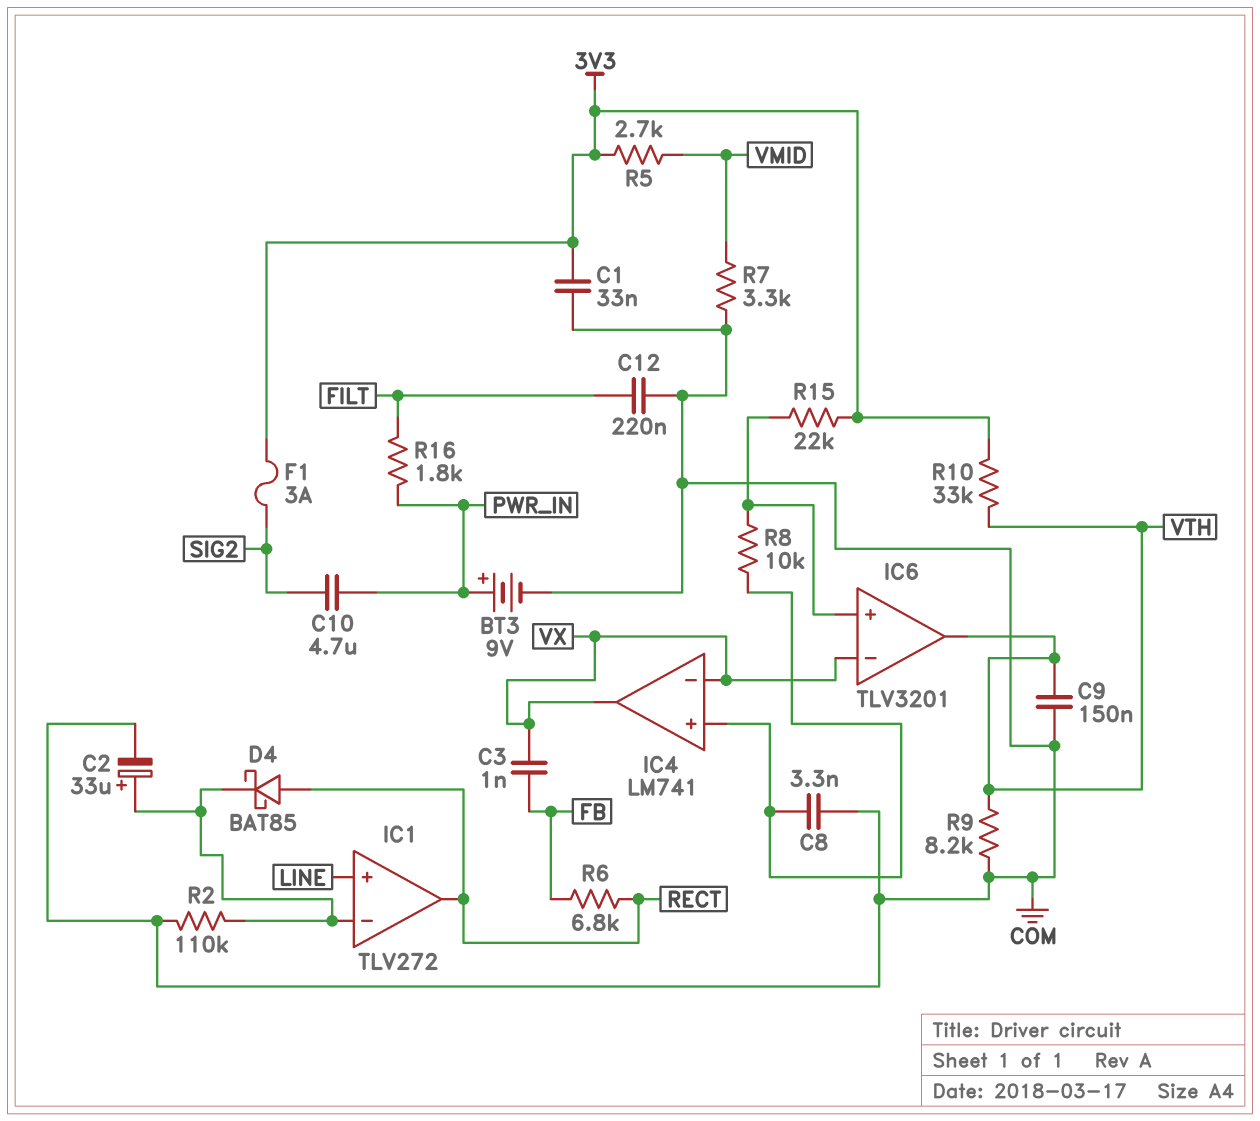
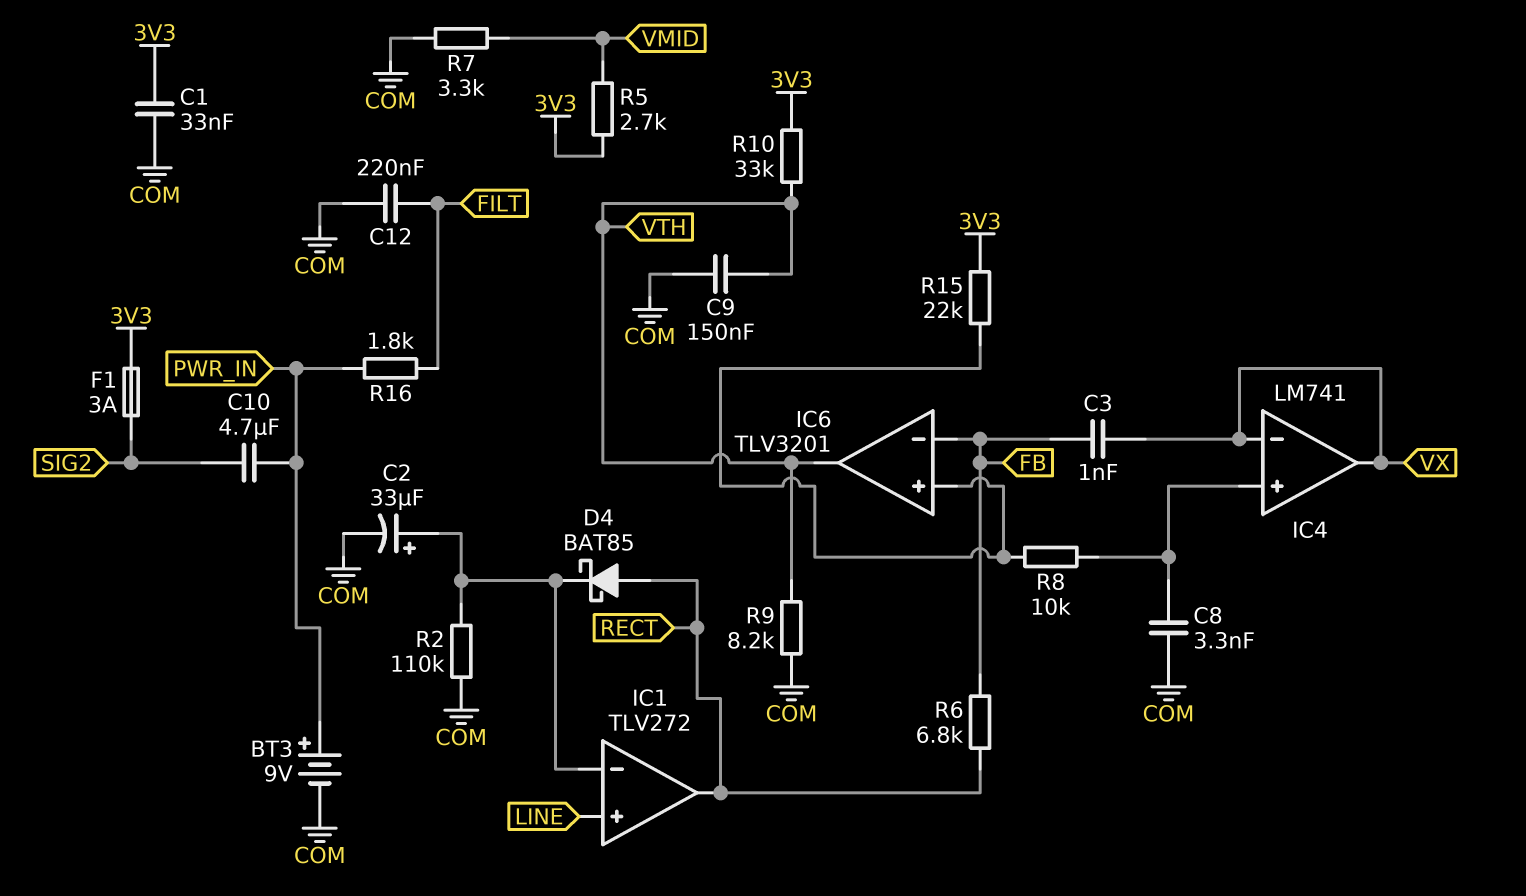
IC6 pin in-: VX -> FB

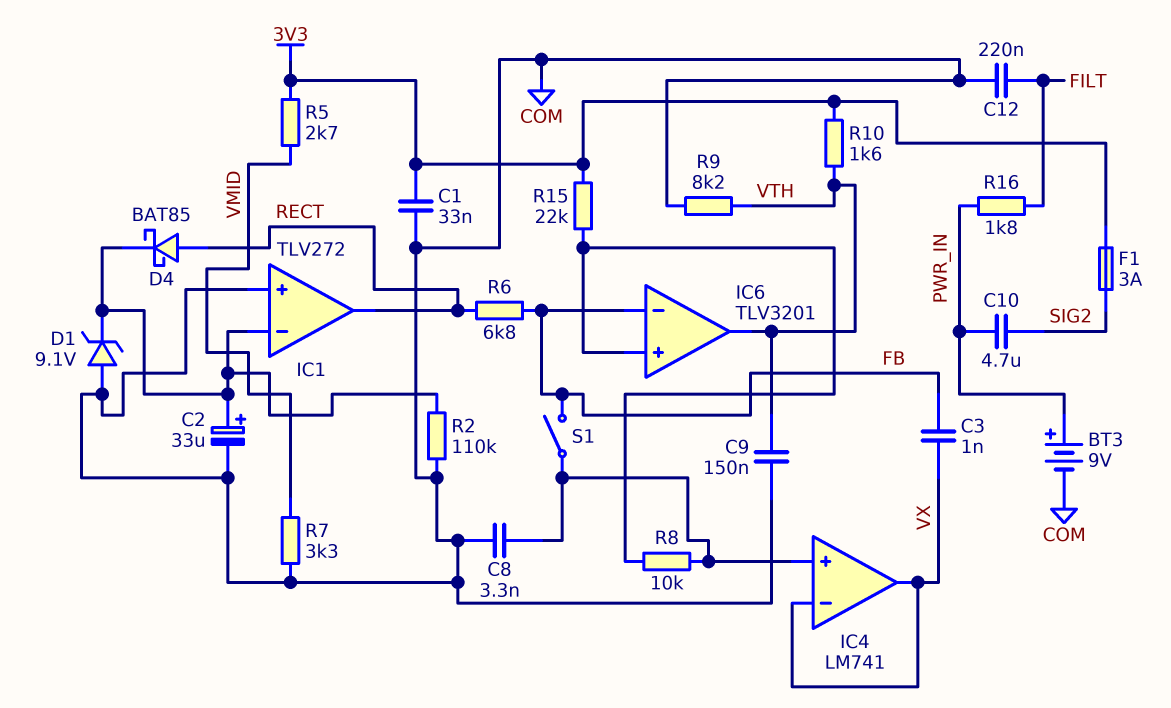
D1: none -> zener 9.1V (A COM, K IC1/in-)
IC1 pin in+: LINE -> COM
R10: 33k (3V3, VTH) -> 1.6k (3V3, VTH)
S1: none -> switch (FB, IC4/in+)

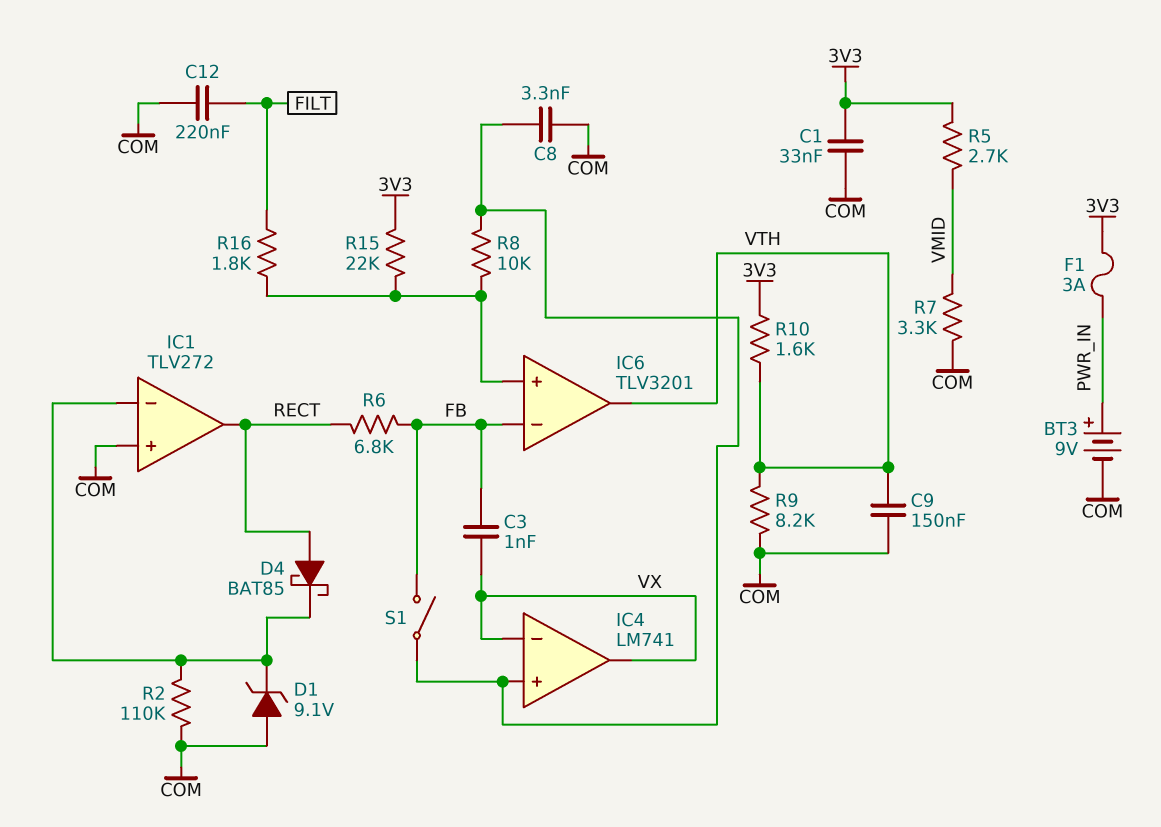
C2: 33uF (plus IC1/in-, minus COM) -> none
C10: 4.7uF (PWR_IN, SIG2) -> none
F1: 3A (3V3, SIG2) -> 3A (3V3, PWR_IN)
R16: 1.8k (FILT, PWR_IN) -> 1.8k (FILT, IC6/in+)

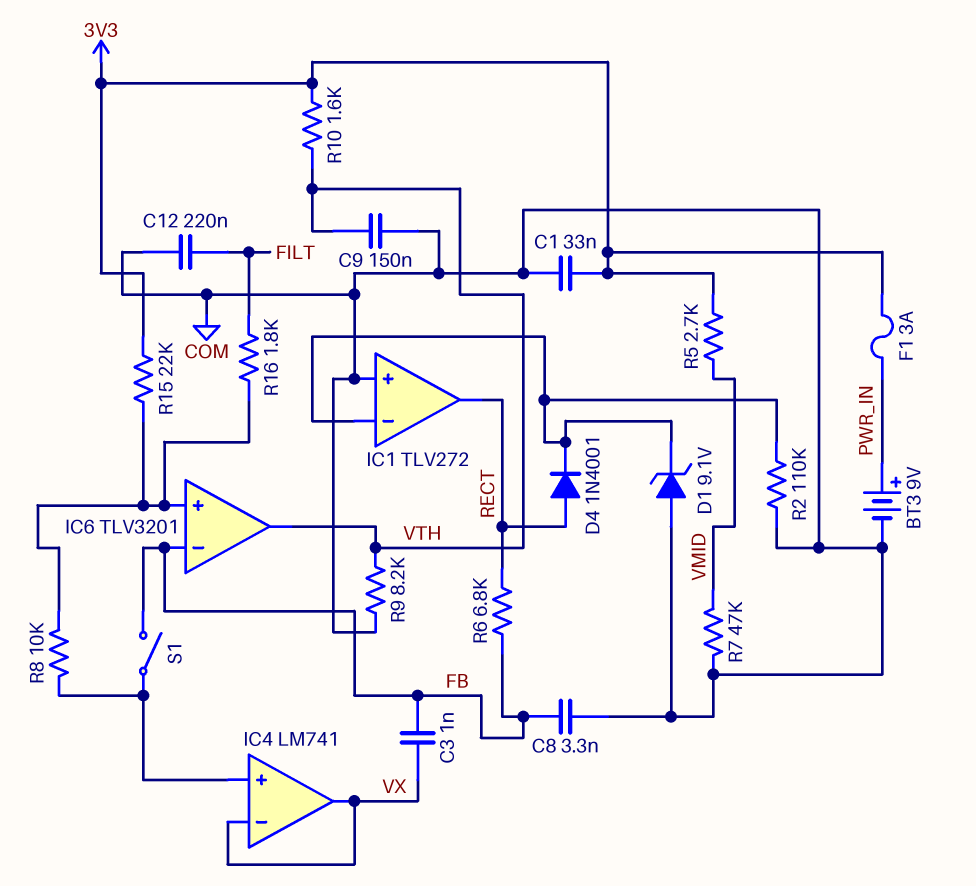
C8: 3.3nF (COM, IC4/in+) -> 3.3nF (COM, FB)
D4: schottky BAT85 (A RECT, K IC1/in-) -> diode 1N4001 (A RECT, K IC1/in-)
R7: 3.3k (COM, VMID) -> 47k (COM, VMID)

